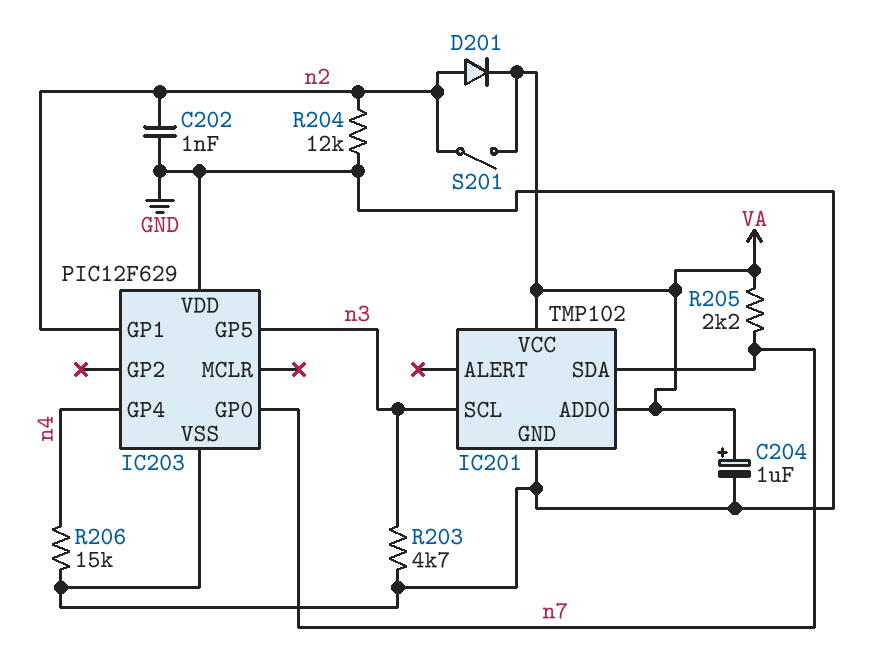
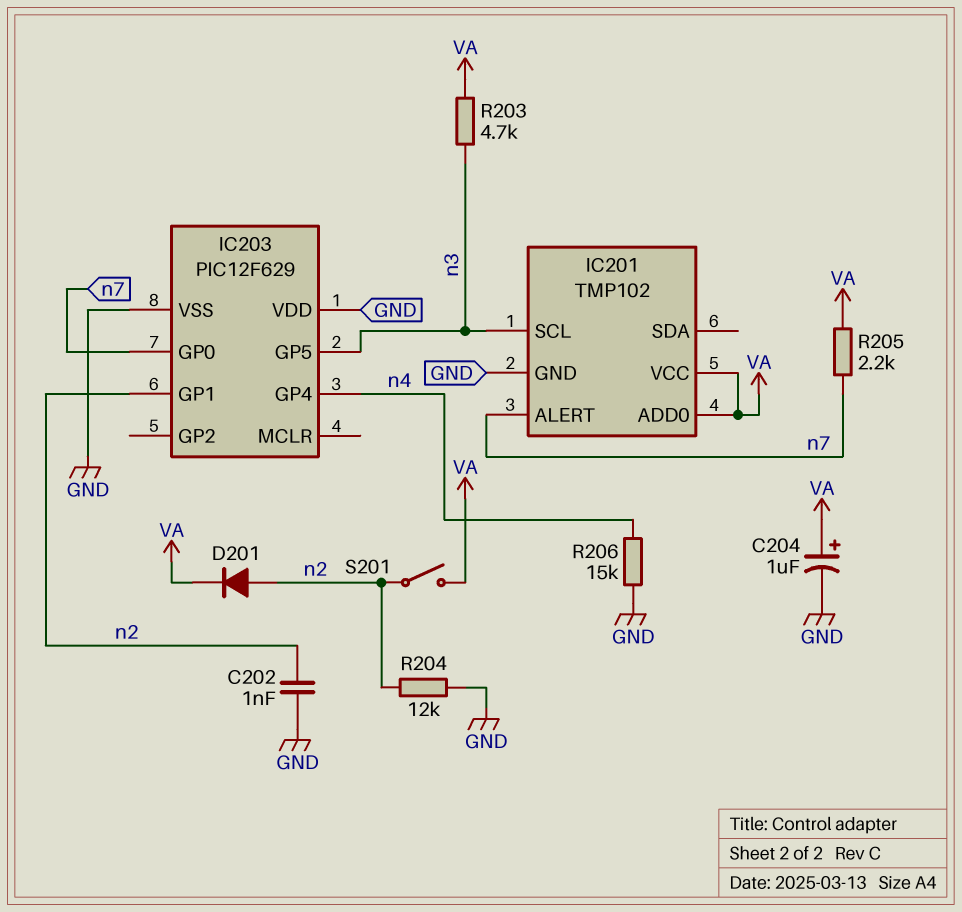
IC201 pin ALERT: none -> n7
IC201 pin SDA: n7 -> none
R203: 4.7k (GND, n3) -> 4.7k (VA, n3)

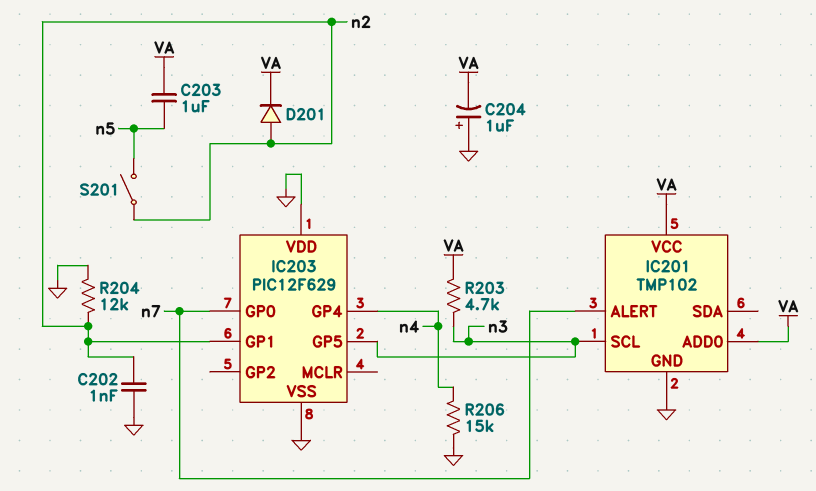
C203: none -> 1uF (VA, n5)
C204: 1uF (plus VA, minus GND) -> 1uF (plus GND, minus VA)
R205: 2.2k (VA, n7) -> none
S201: switch (VA, n2) -> switch (n2, n5)

